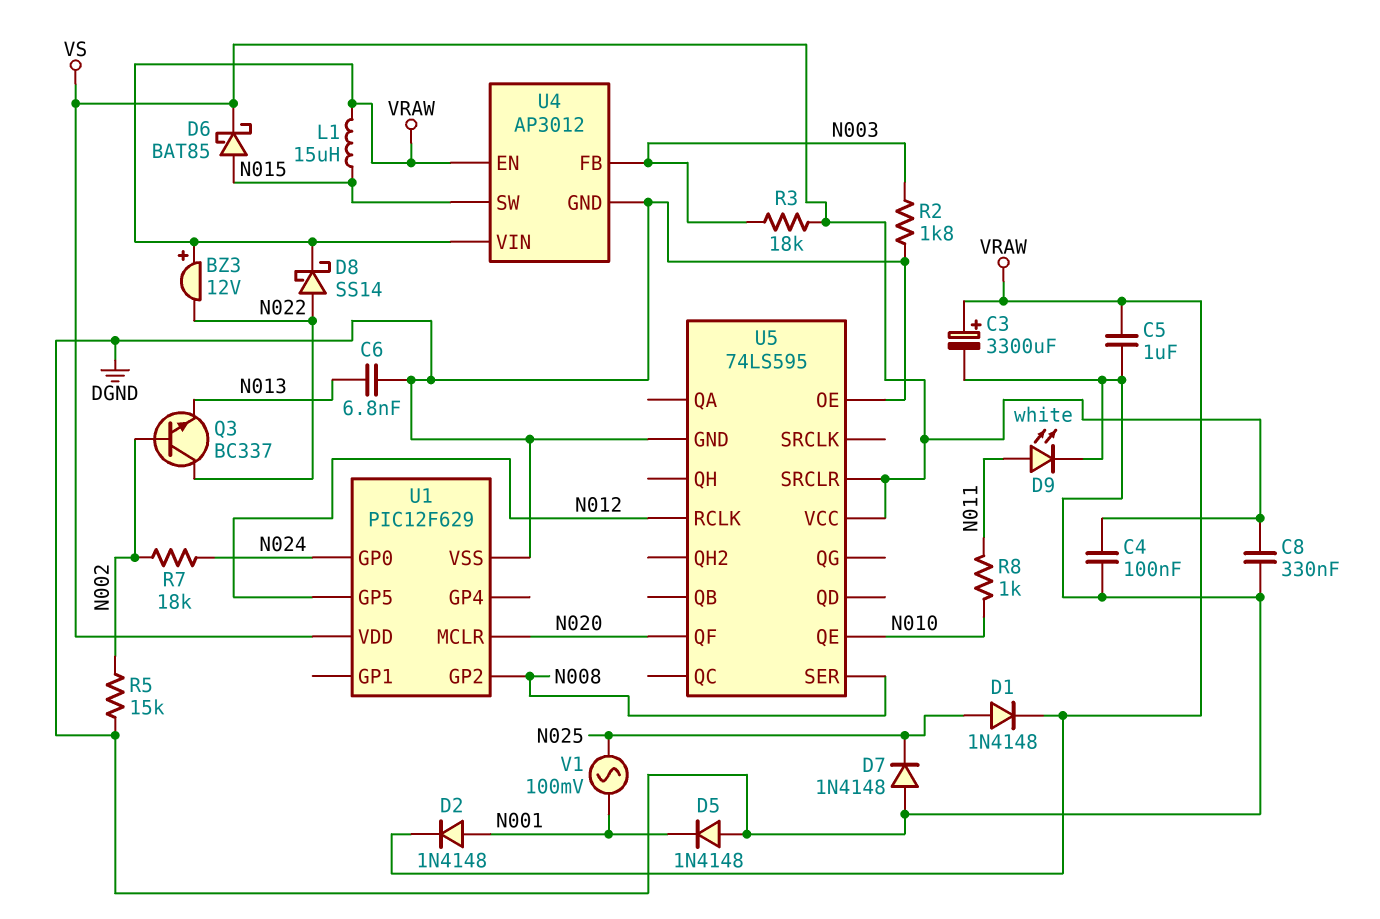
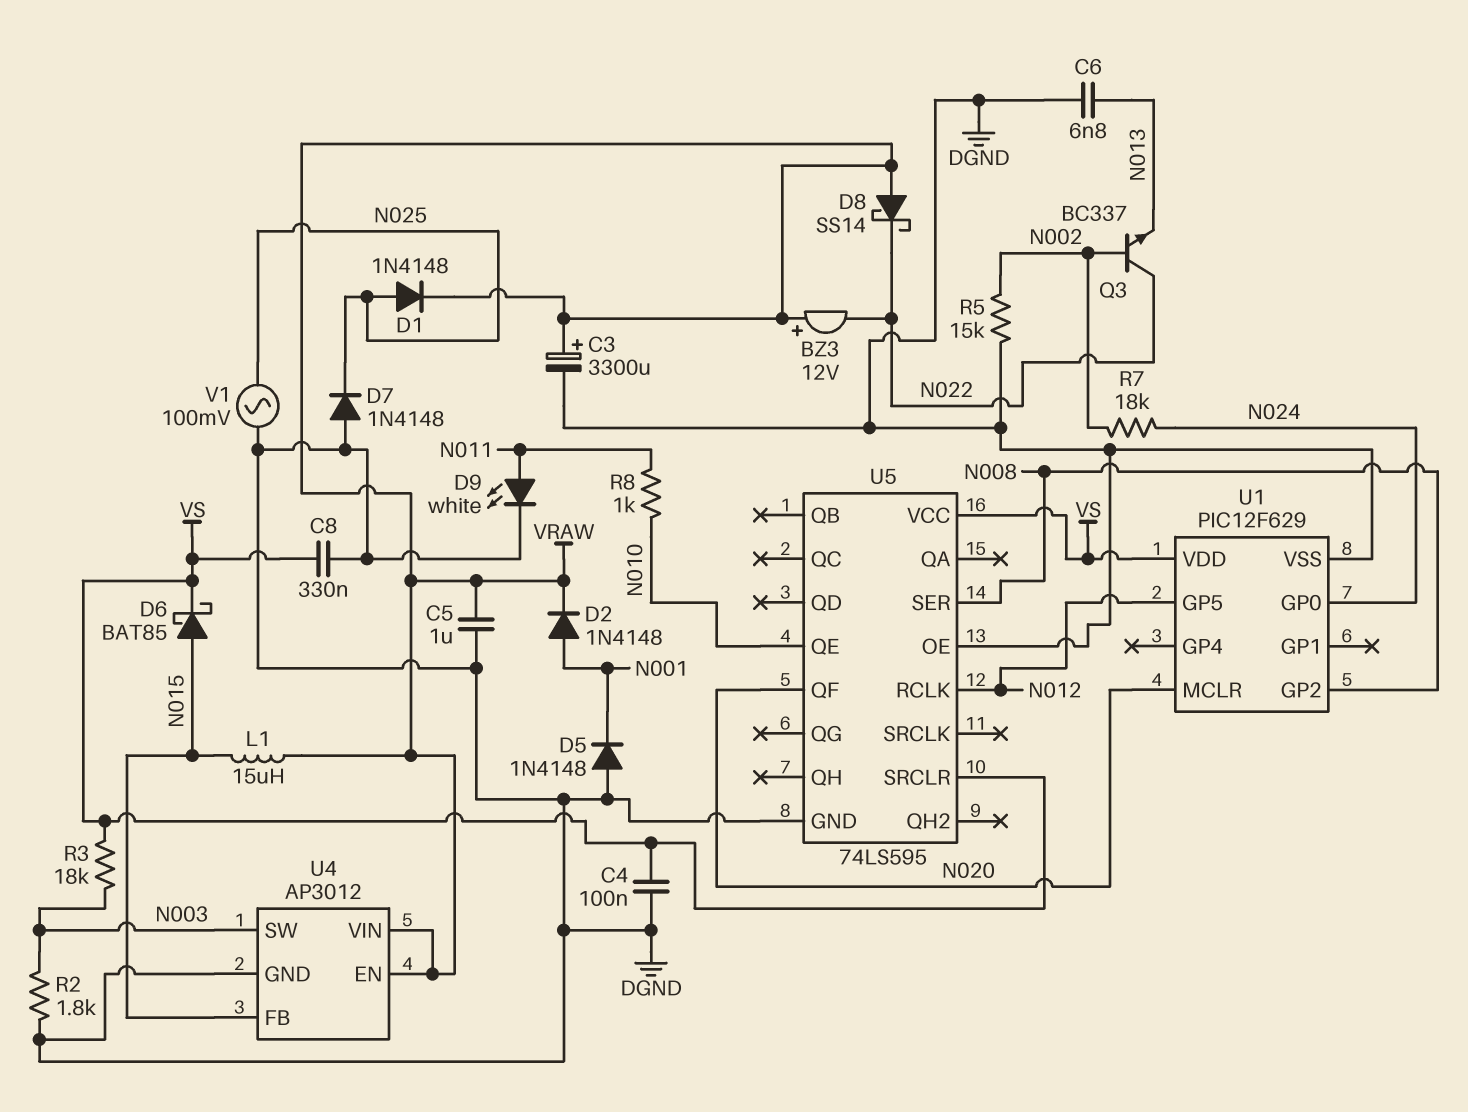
D8: schottky SS14 (A N022, K VRAW) -> schottky SS14 (A VRAW, K N022)
U4 pin FB: N003 -> N015
U4 pin SW: N015 -> N003
V1: AC 100mV (N001, N025) -> AC 100mV (DGND, N025)

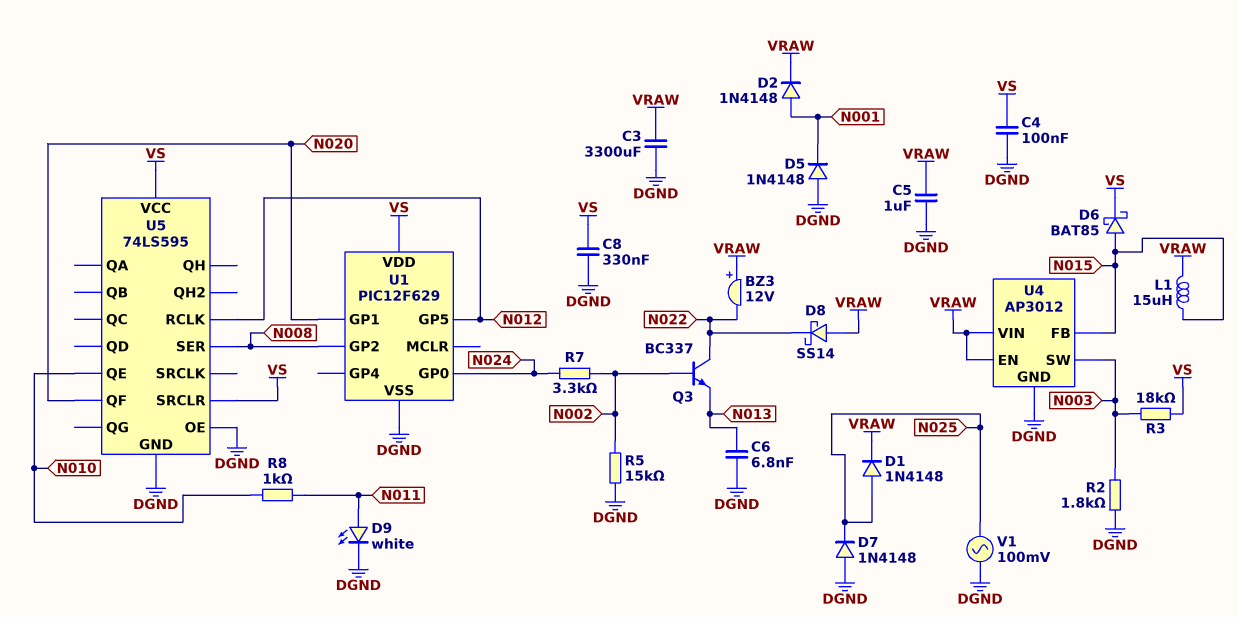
C3: 3300uF (plus VRAW, minus DGND) -> 3300uF (DGND, VRAW)
R7: 18k (N002, N024) -> 3.3k (N002, N024)
U1 pin GP1: none -> N020
U1 pin MCLR: N020 -> none

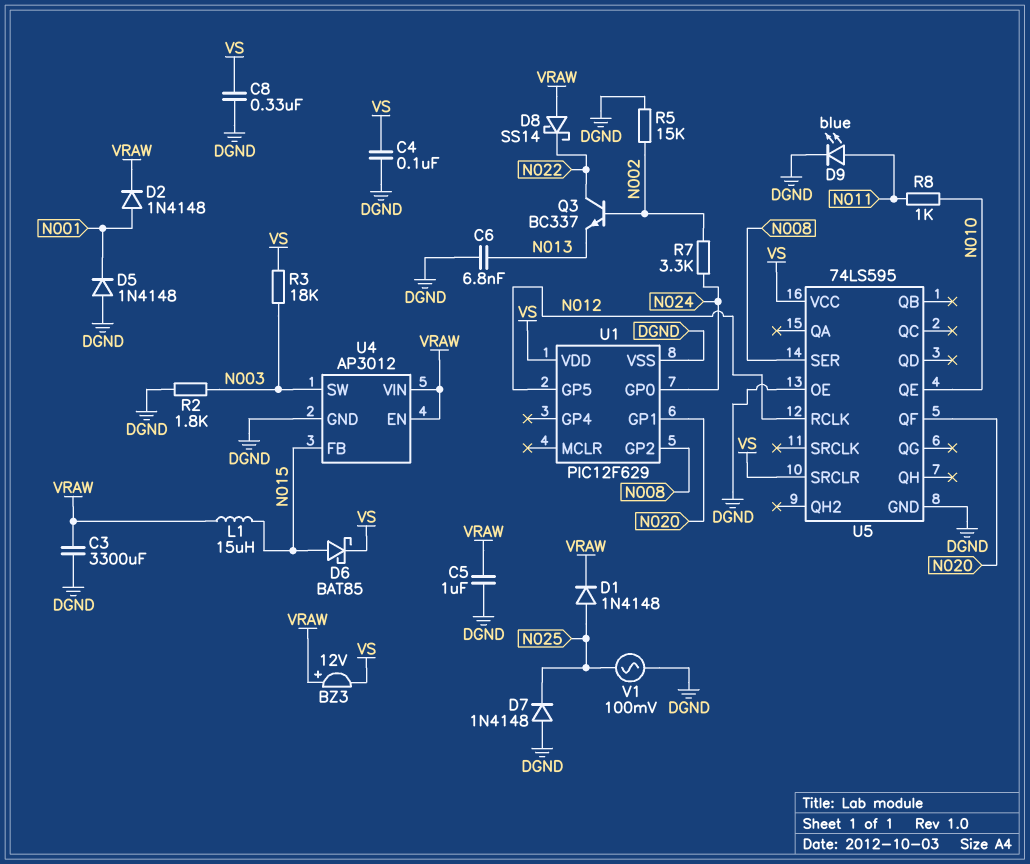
BZ3: buzzer 12V (plus VRAW, minus N022) -> buzzer 12V (plus VRAW, minus VS)
D9: LED white (A N011, K DGND) -> LED blue (A N011, K DGND)

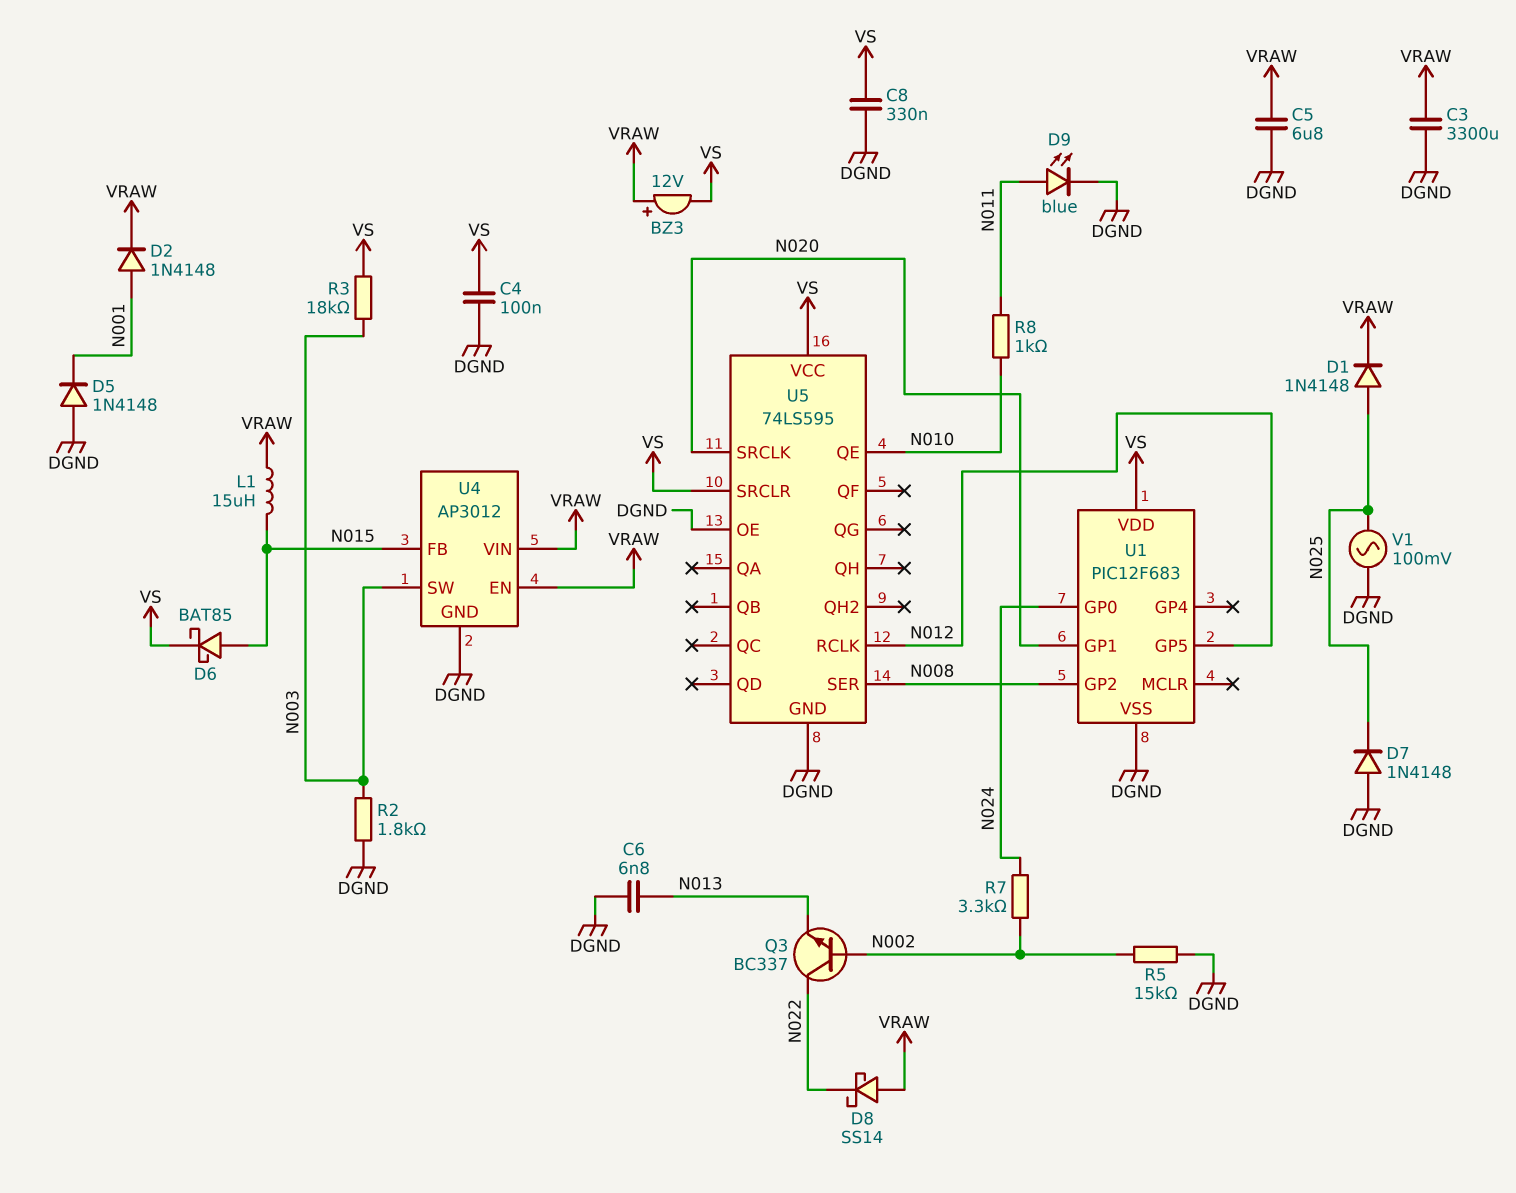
C5: 1uF (DGND, VRAW) -> 6.8uF (DGND, VRAW)
U1: PIC12F629 -> PIC12F683
U5 pin QF: N020 -> none
U5 pin SRCLK: none -> N020

